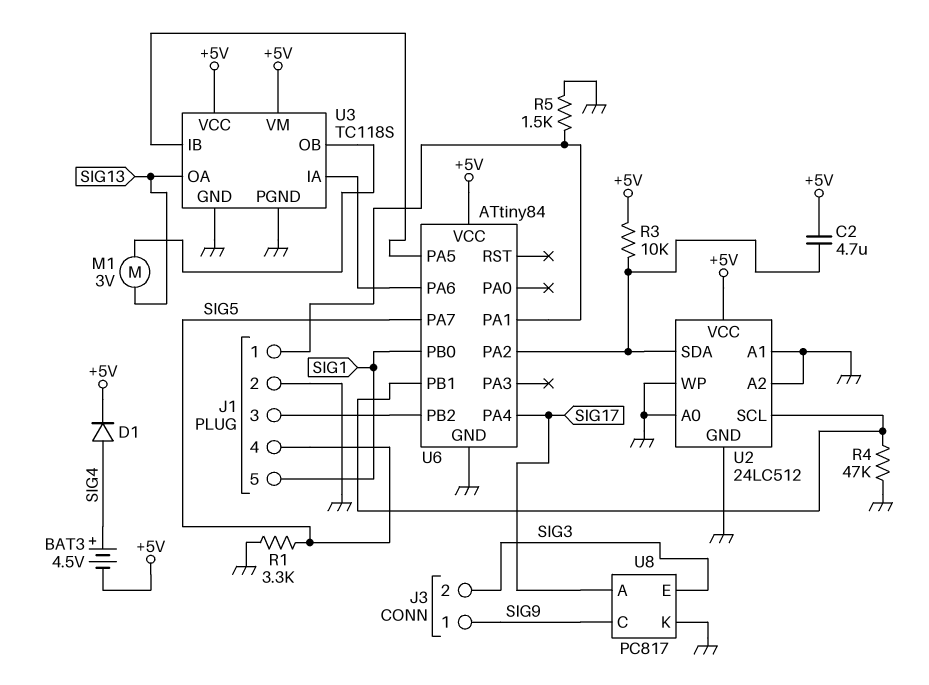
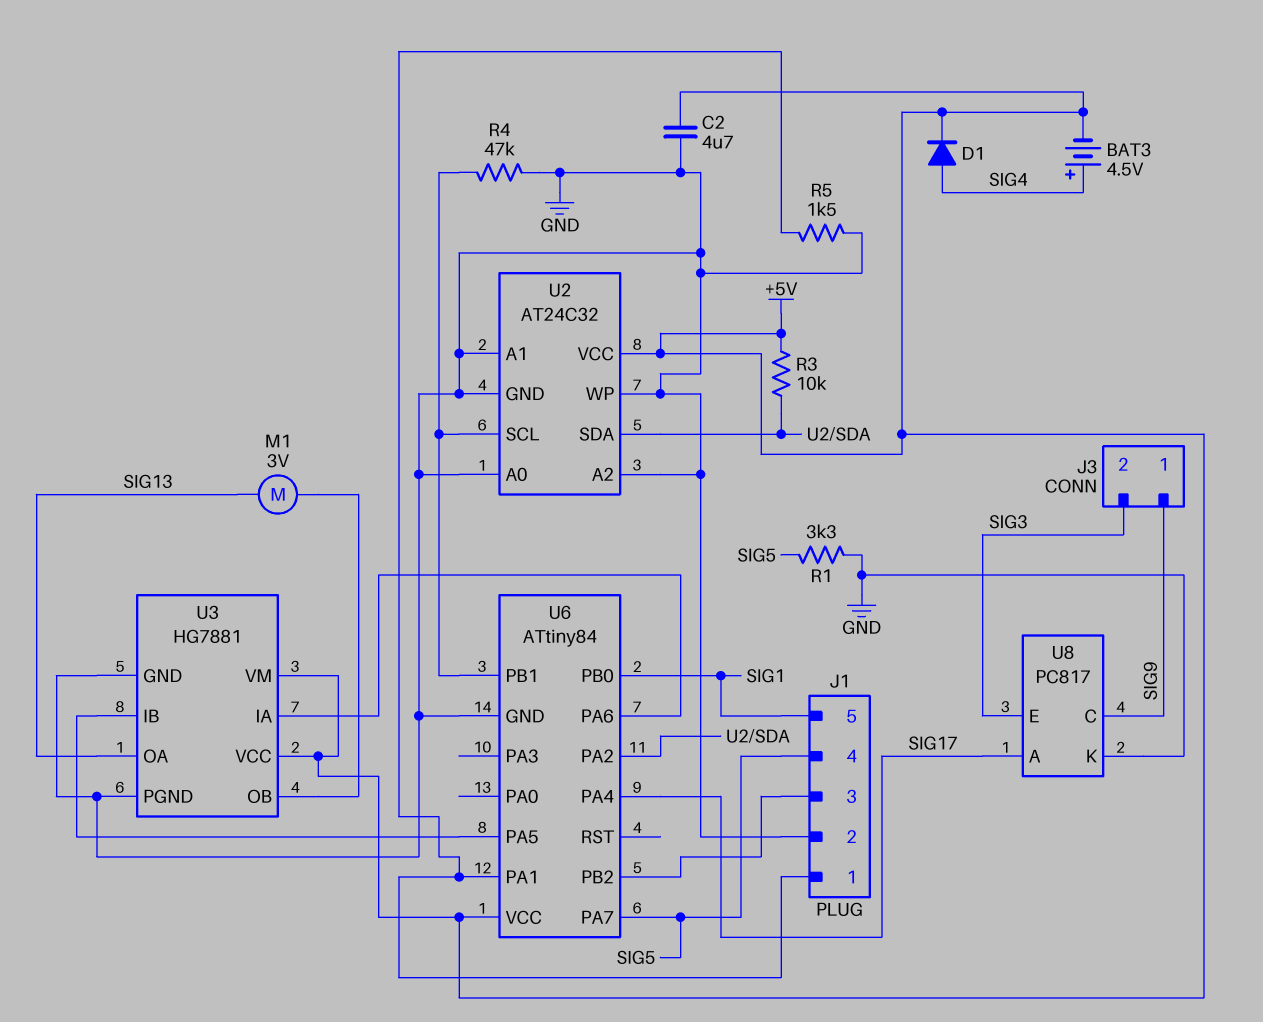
C2: 4.7uF (+5V, U2/SDA) -> 4.7uF (+5V, GND)
U2: 24LC512 -> AT24C32
U3: TC118S -> HG7881

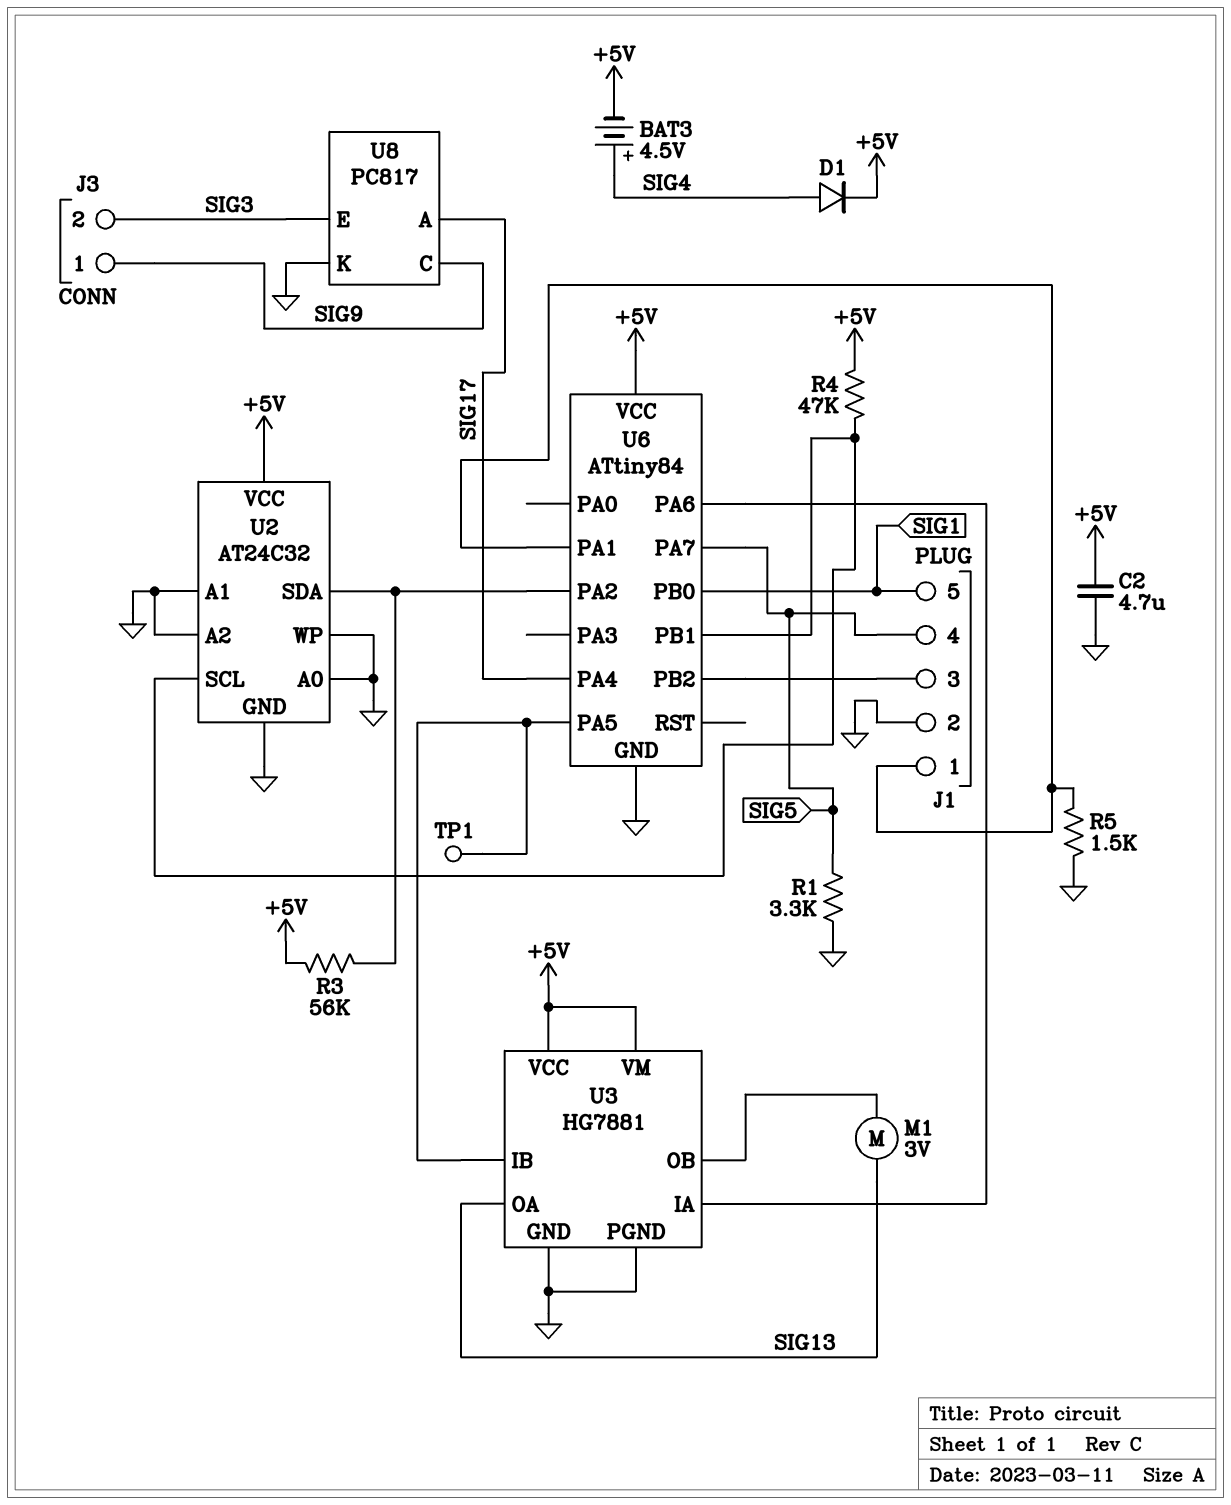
R3: 10k (+5V, U2/SDA) -> 56k (+5V, U2/SDA)
R4: 47k (GND, U2/SCL) -> 47k (+5V, U2/SCL)
TP1: none -> test point (U3/IB)

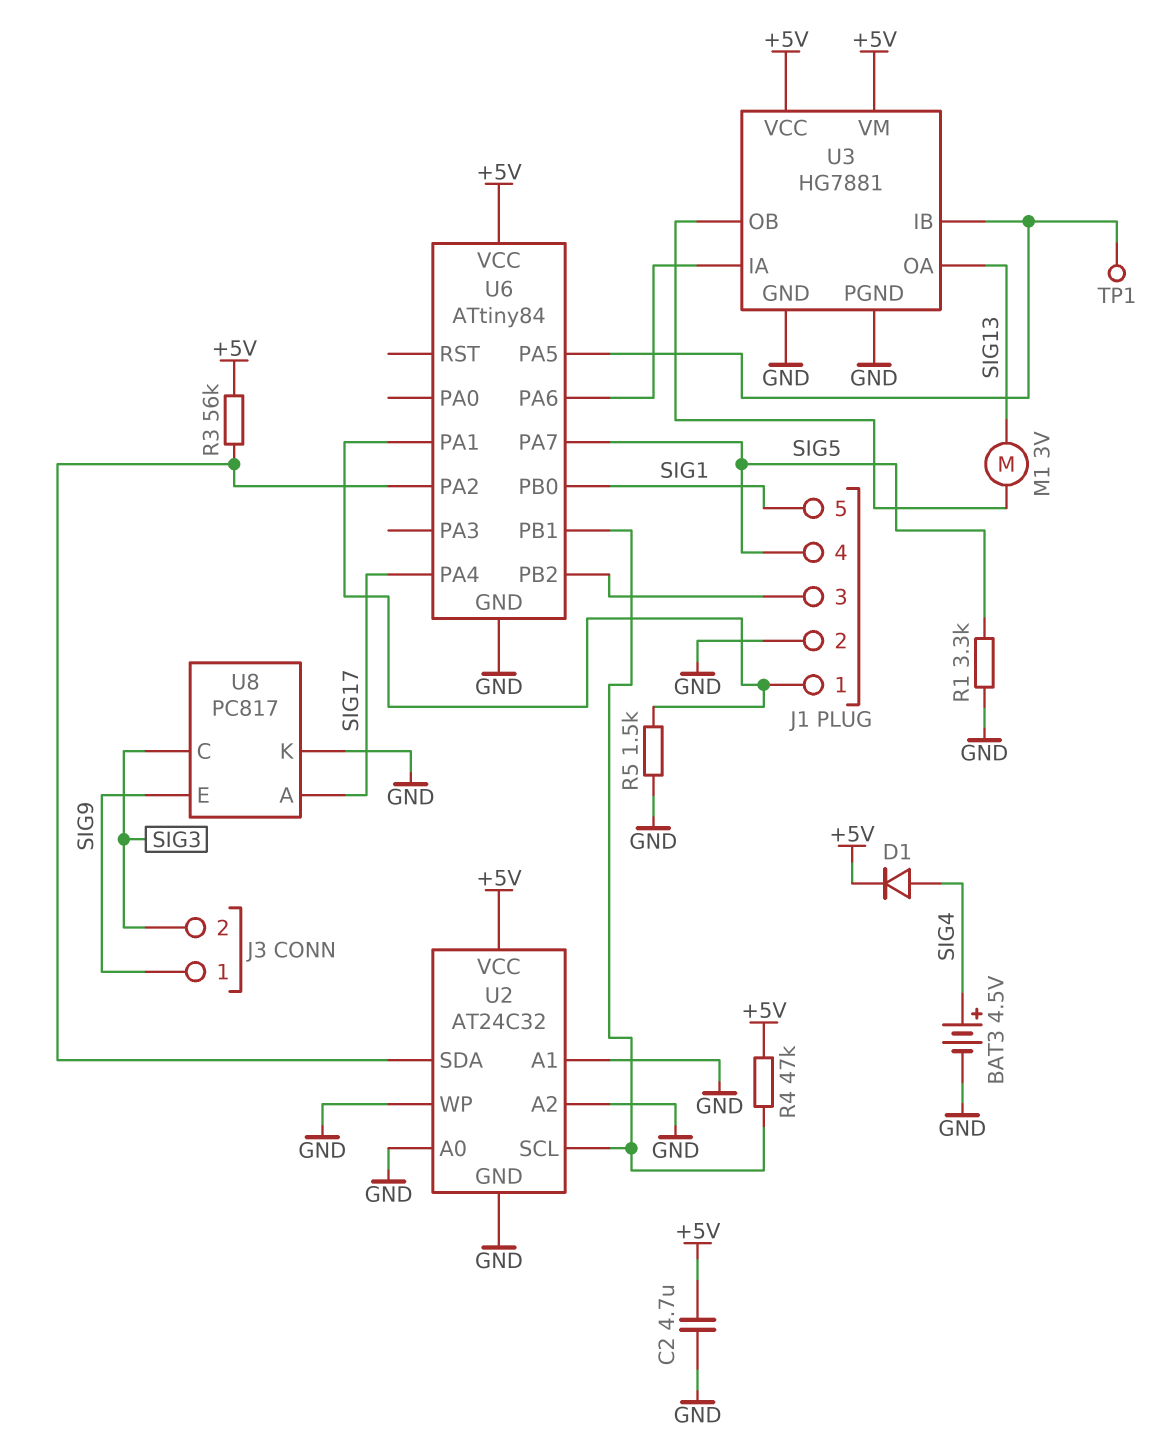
BAT3: 4.5V (plus SIG4, minus +5V) -> 4.5V (plus SIG4, minus GND)
U8 pin C: SIG9 -> SIG3
U8 pin E: SIG3 -> SIG9

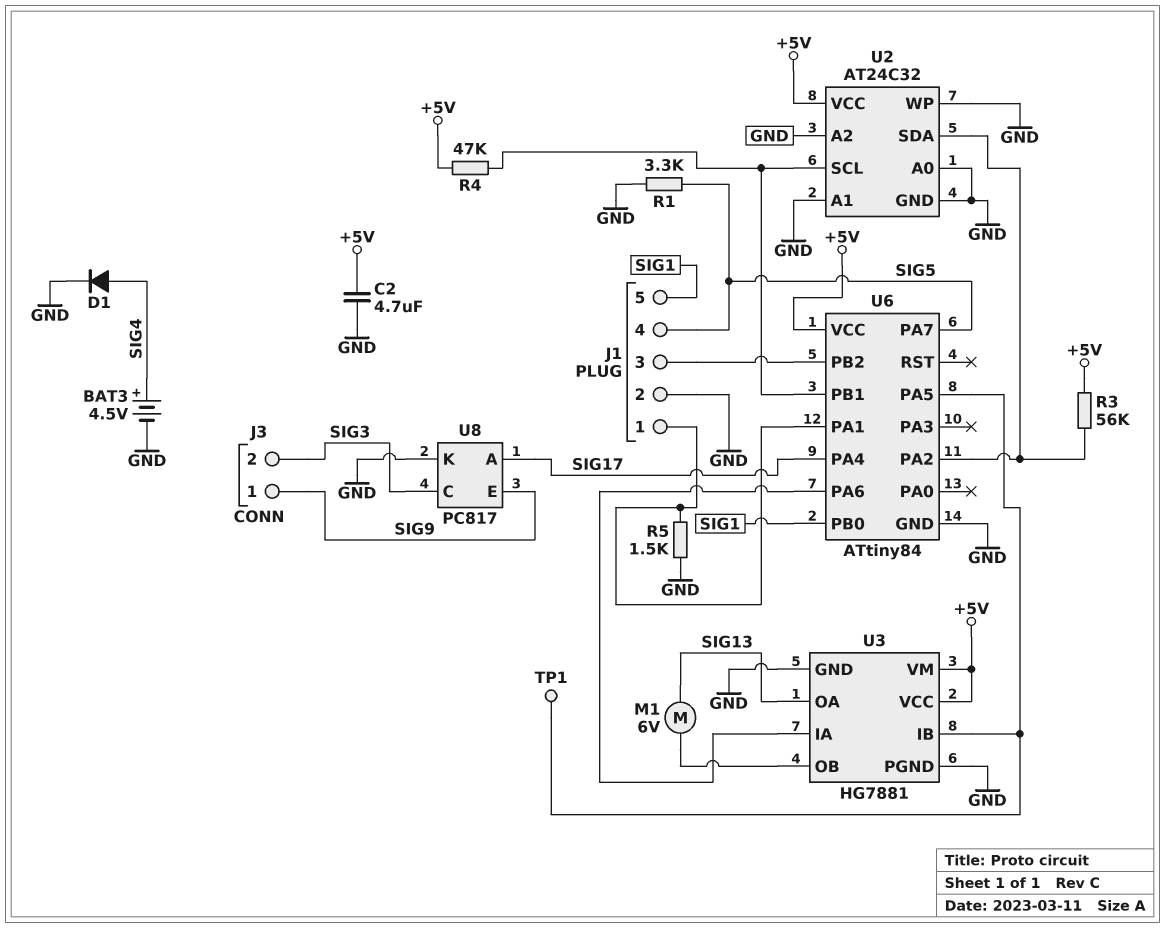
D1: diode (A SIG4, K +5V) -> diode (A SIG4, K GND)
M1: motor 3V (SIG13, U3/OB) -> motor 6V (SIG13, U3/OB)

